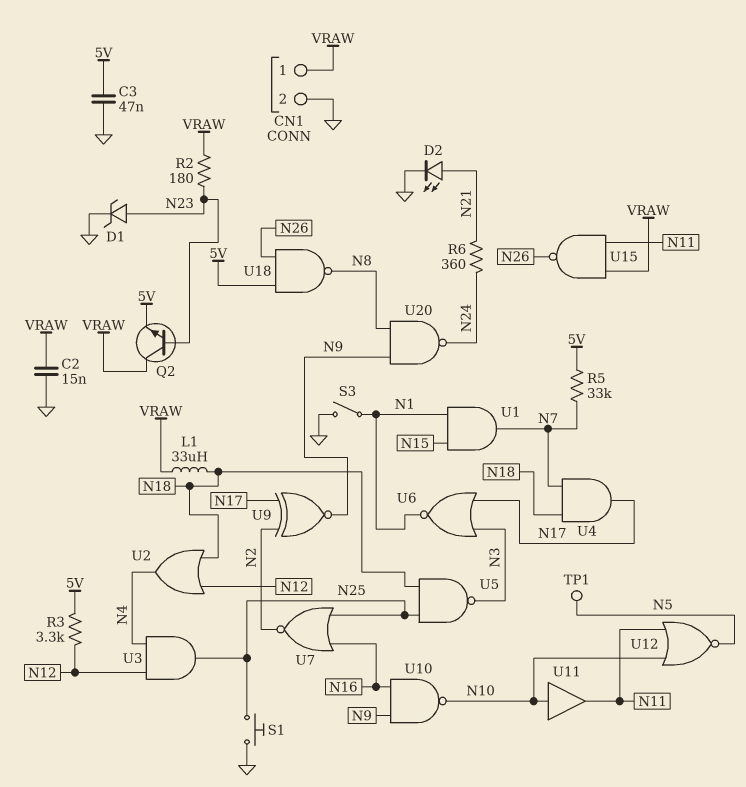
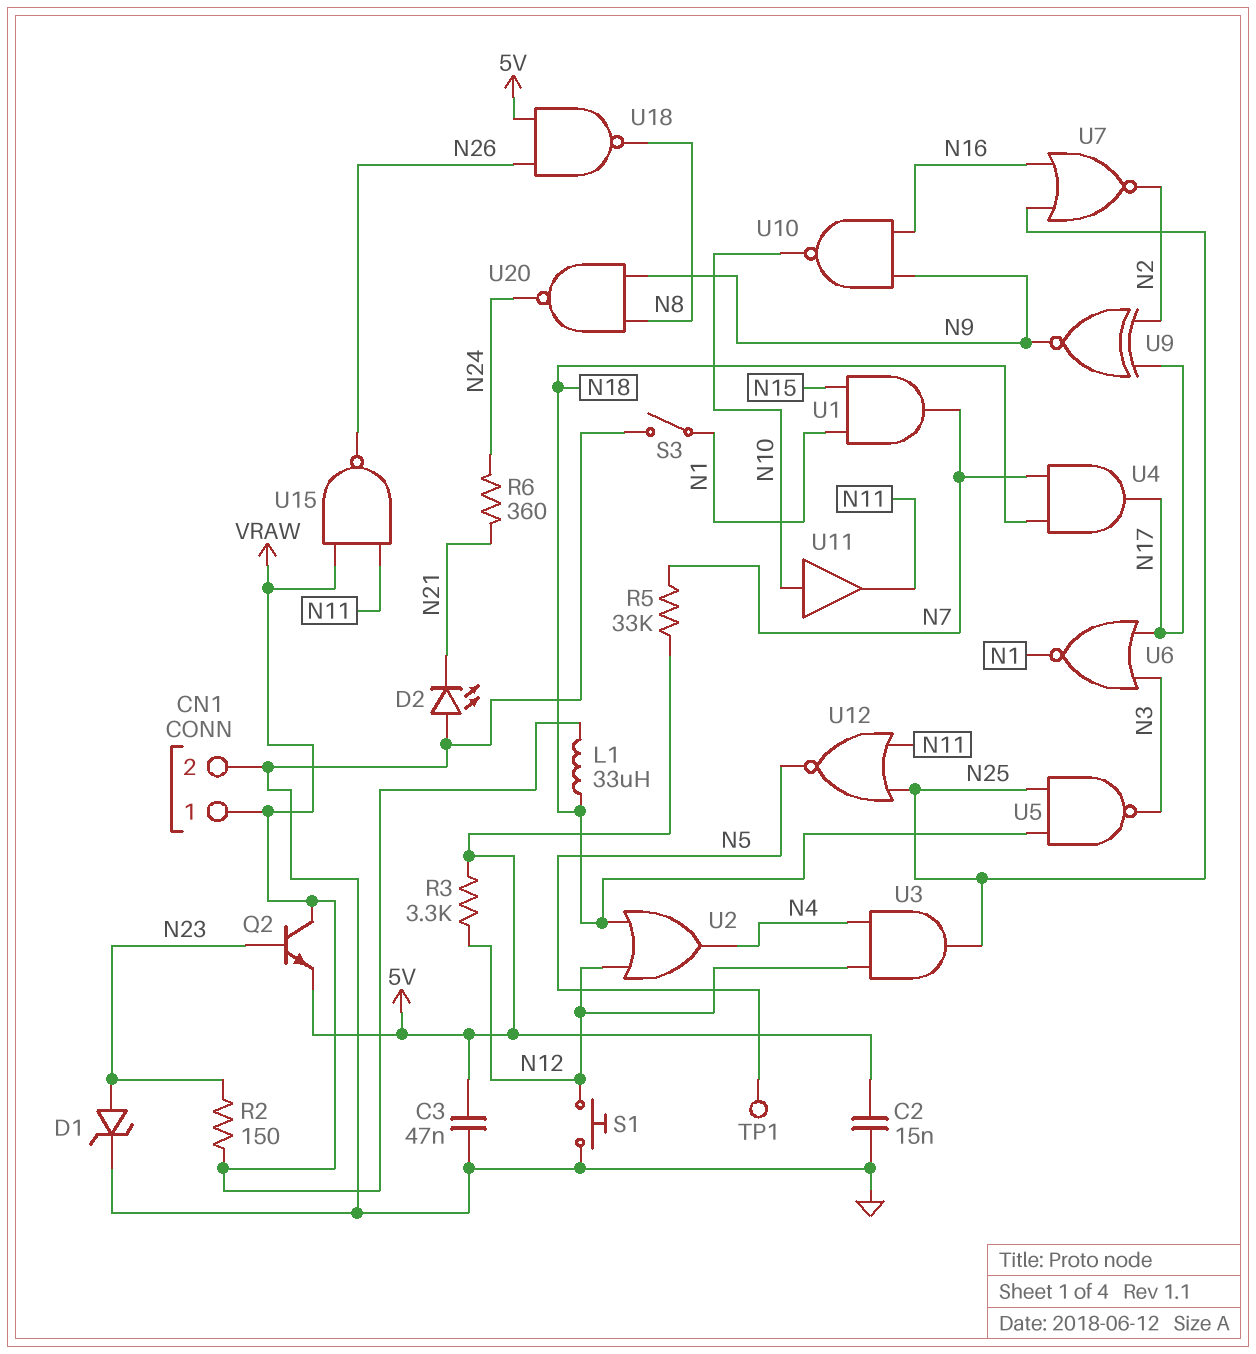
C2: 15nF (GND, VRAW) -> 15nF (5V, GND)
D2: LED (A N21, K GND) -> LED (A GND, K N21)
R2: 180 (N23, VRAW) -> 150 (N23, VRAW)
S1: button (GND, N25) -> button (GND, N12)
U12: NOR (in N10, in N11, out N5) -> NOR (in N11, in N25, out N5)

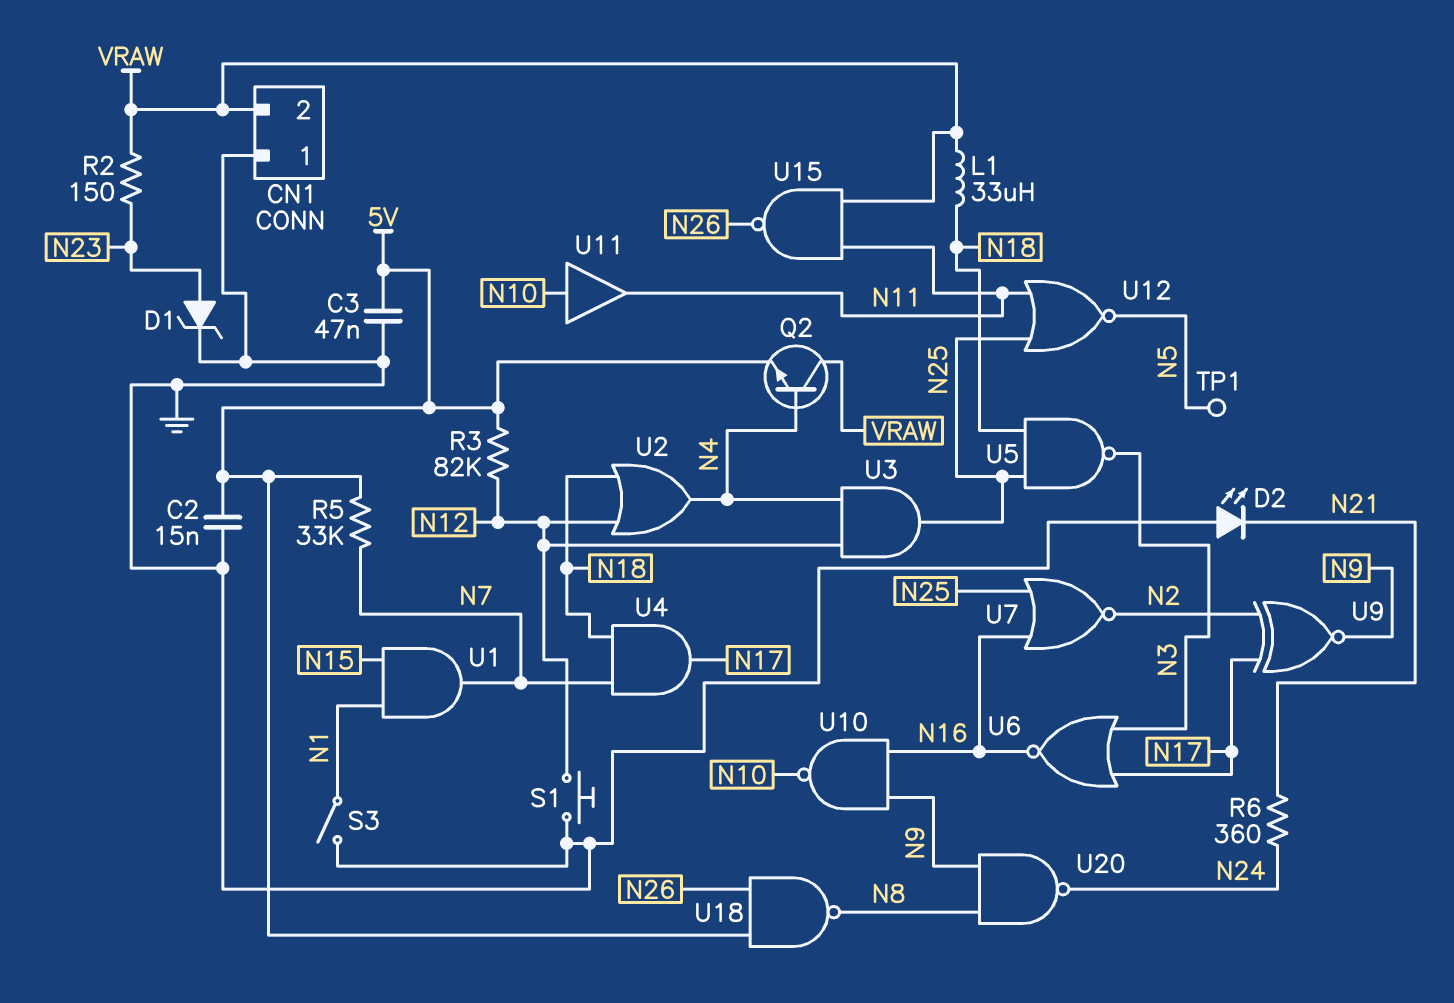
CN1 pin 1: VRAW -> GND
CN1 pin 2: GND -> VRAW
Q2: NPN (B N23, C VRAW, E 5V) -> NPN (B N4, C VRAW, E 5V)
R3: 3.3k (5V, N12) -> 82k (5V, N12)
U6: NOR (in N3, in N17, out N1) -> NOR (in N3, in N17, out N16)

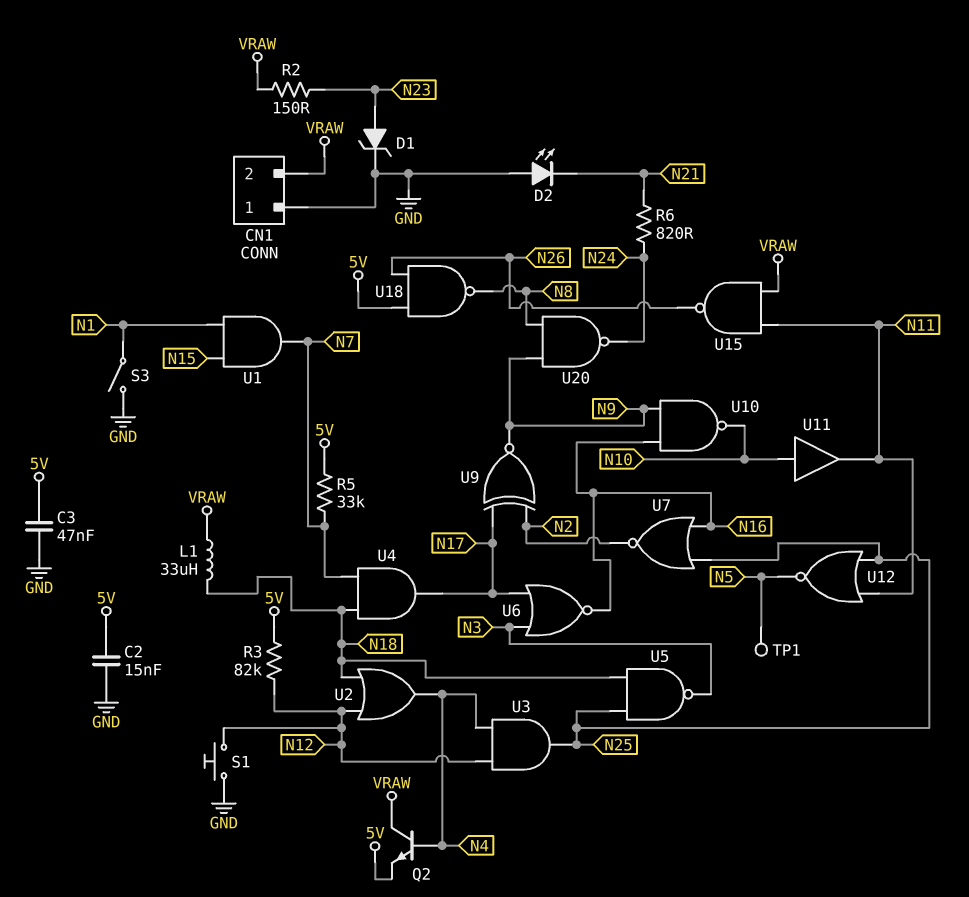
R6: 360 (N21, N24) -> 820 (N21, N24)

